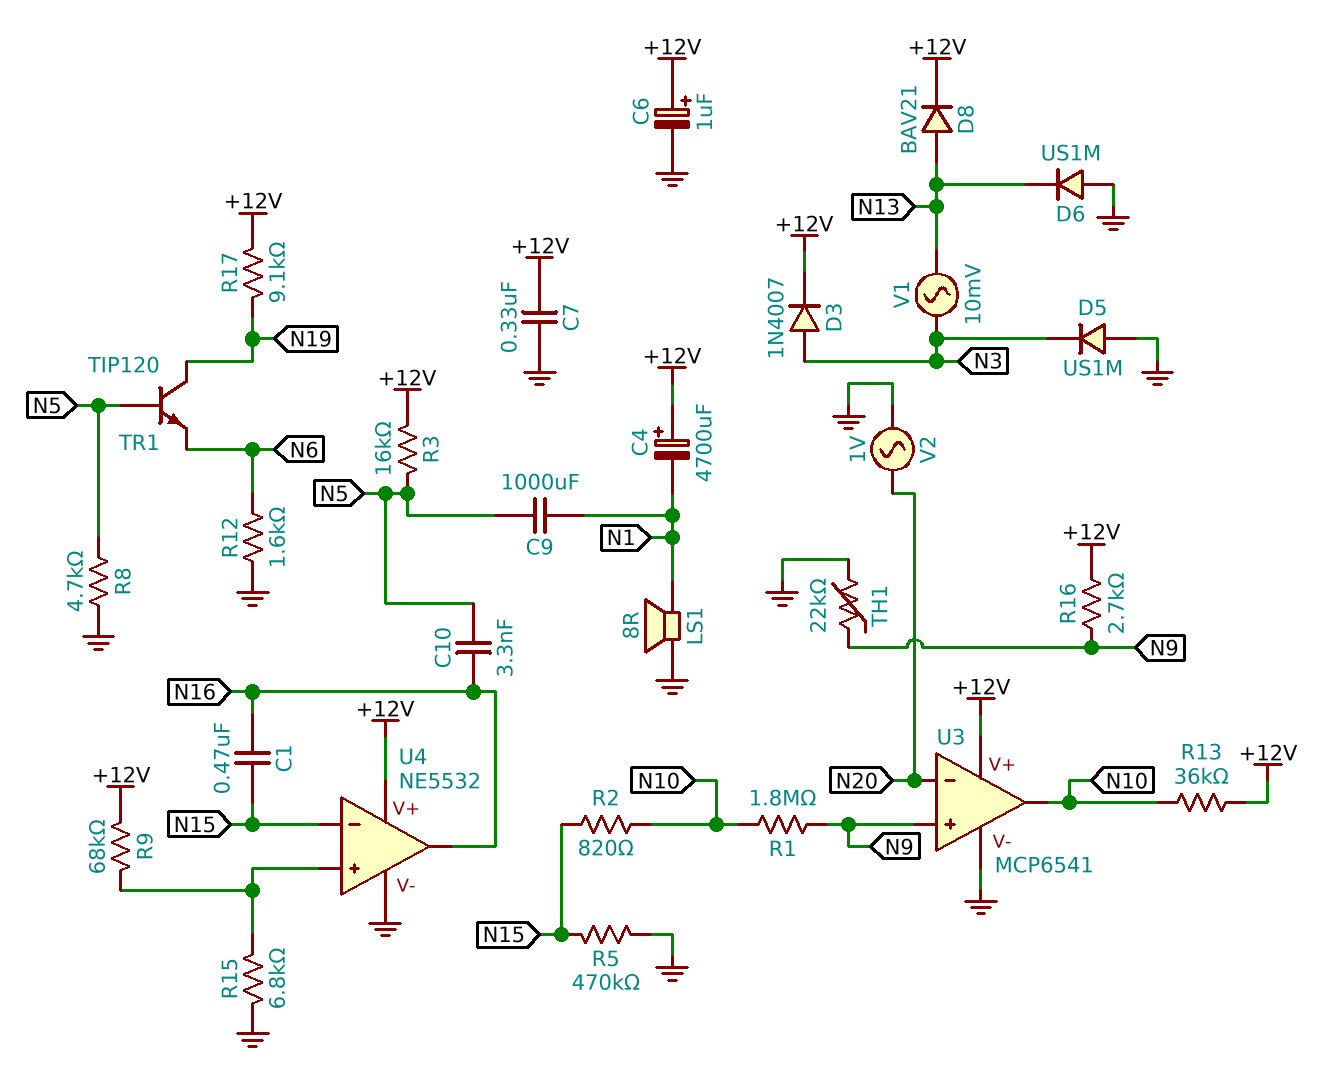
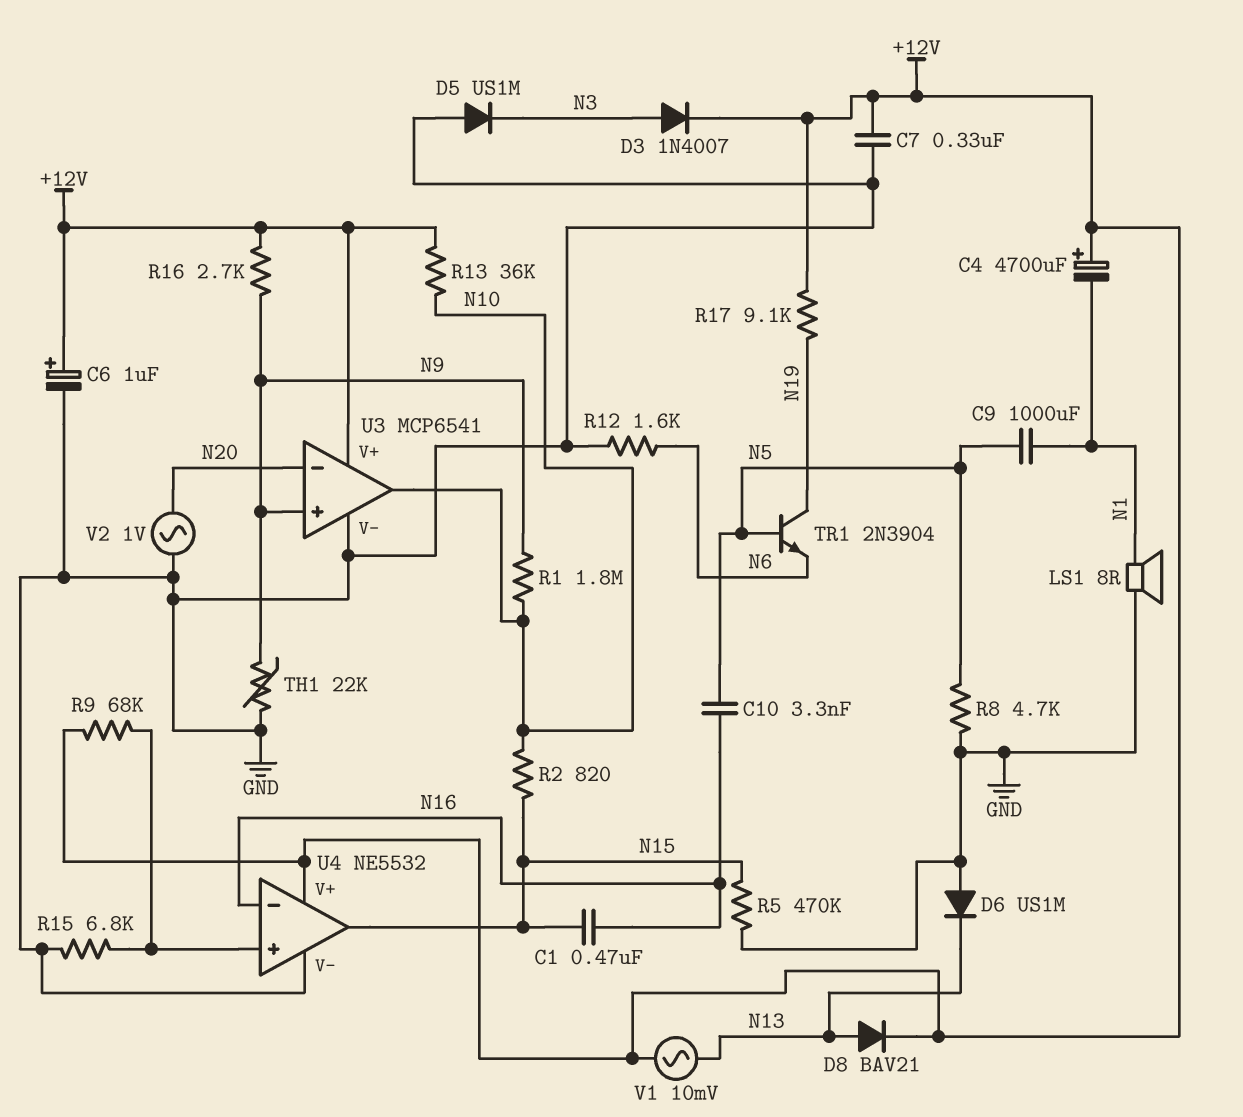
R3: 16k (+12V, N5) -> none
TR1: NPN TIP120 (B N5, C N19, E N6) -> NPN 2N3904 (B N5, C N19, E N6)
U4 pin in-: N15 -> N16
U4 pin out: N16 -> N15
V1: AC 10mV (N3, N13) -> AC 10mV (+12V, N13)

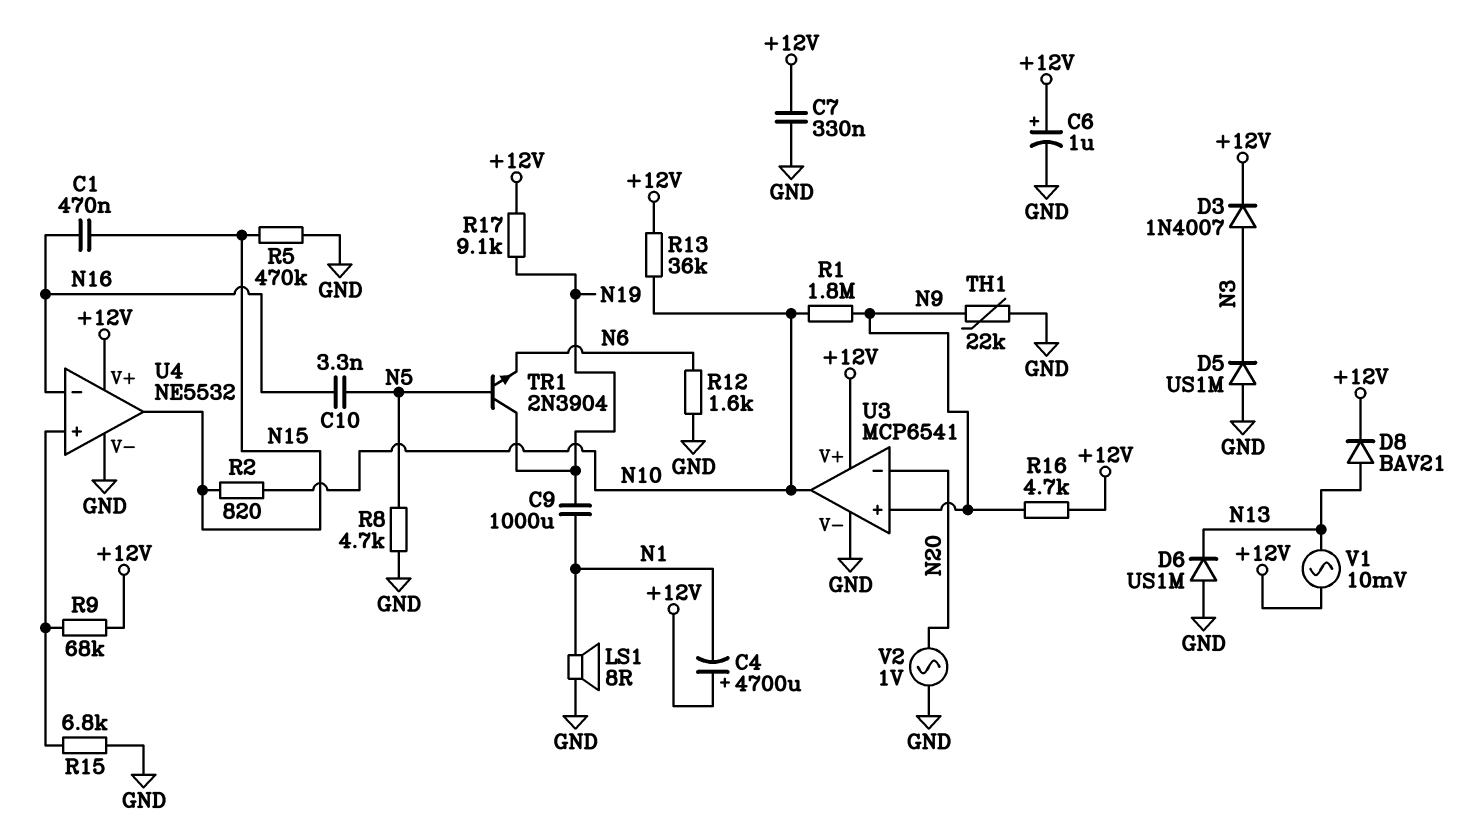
C9: 1000uF (N1, N5) -> 1000uF (N1, N19)
R16: 2.7k (+12V, N9) -> 4.7k (+12V, N9)

